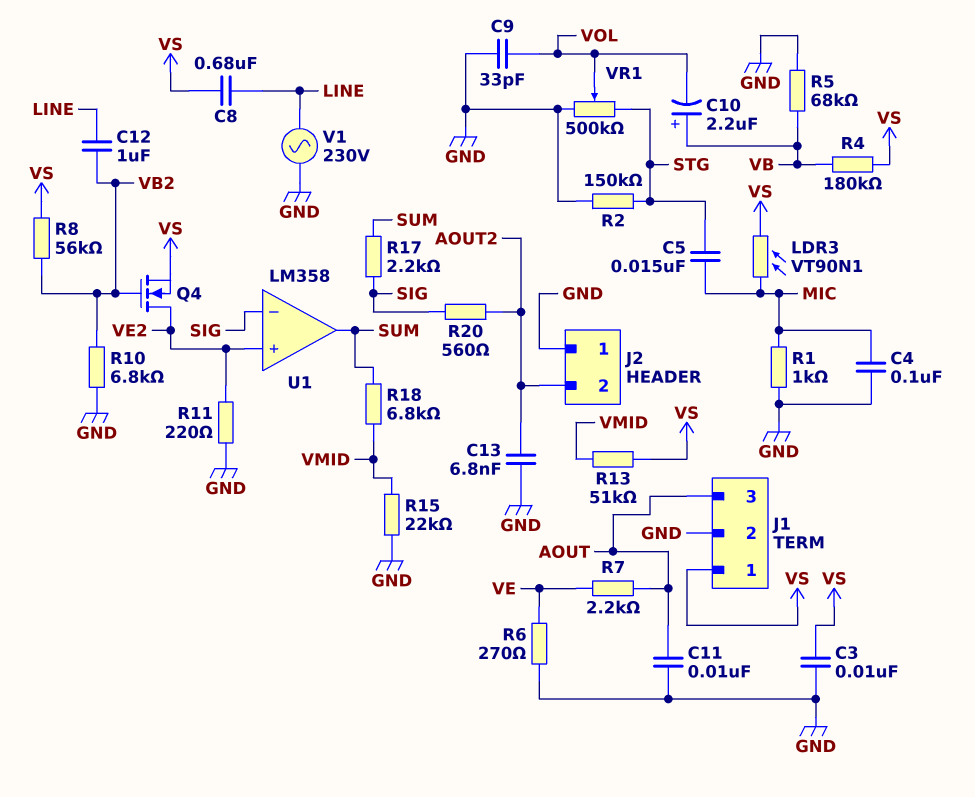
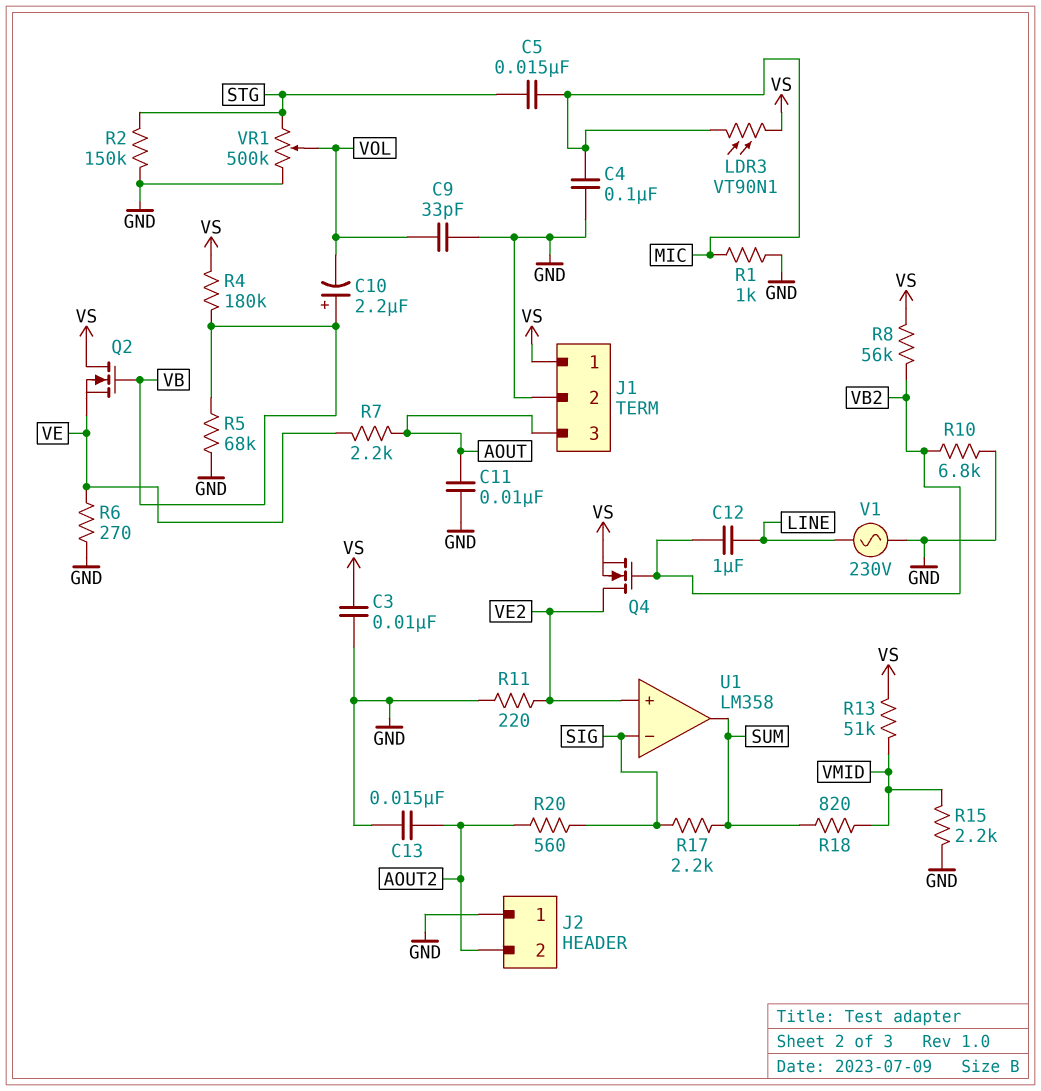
C8: 680nF (LINE, VS) -> none
C13: 6.8nF (AOUT2, GND) -> 15nF (AOUT2, GND)
Q2: none -> NMOS (G VB, D VS, S VE)
R15: 22k (GND, VMID) -> 2.2k (GND, VMID)
R18: 6.8k (SUM, VMID) -> 820 (SUM, VMID)

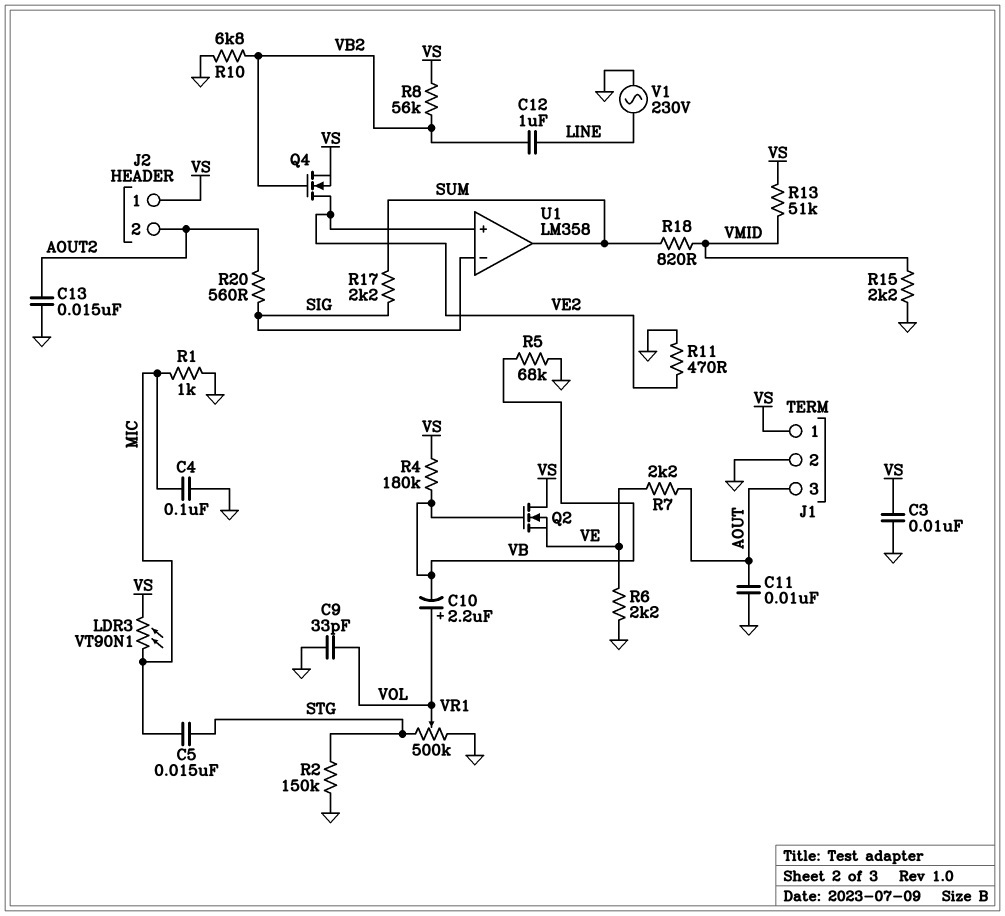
C10: 2.2uF (plus VB, minus VOL) -> 2.2uF (plus VOL, minus VB)
J2 pin 1: GND -> VS
R6: 270 (GND, VE) -> 2.2k (GND, VE)
R11: 220 (GND, VE2) -> 470 (GND, VE2)

